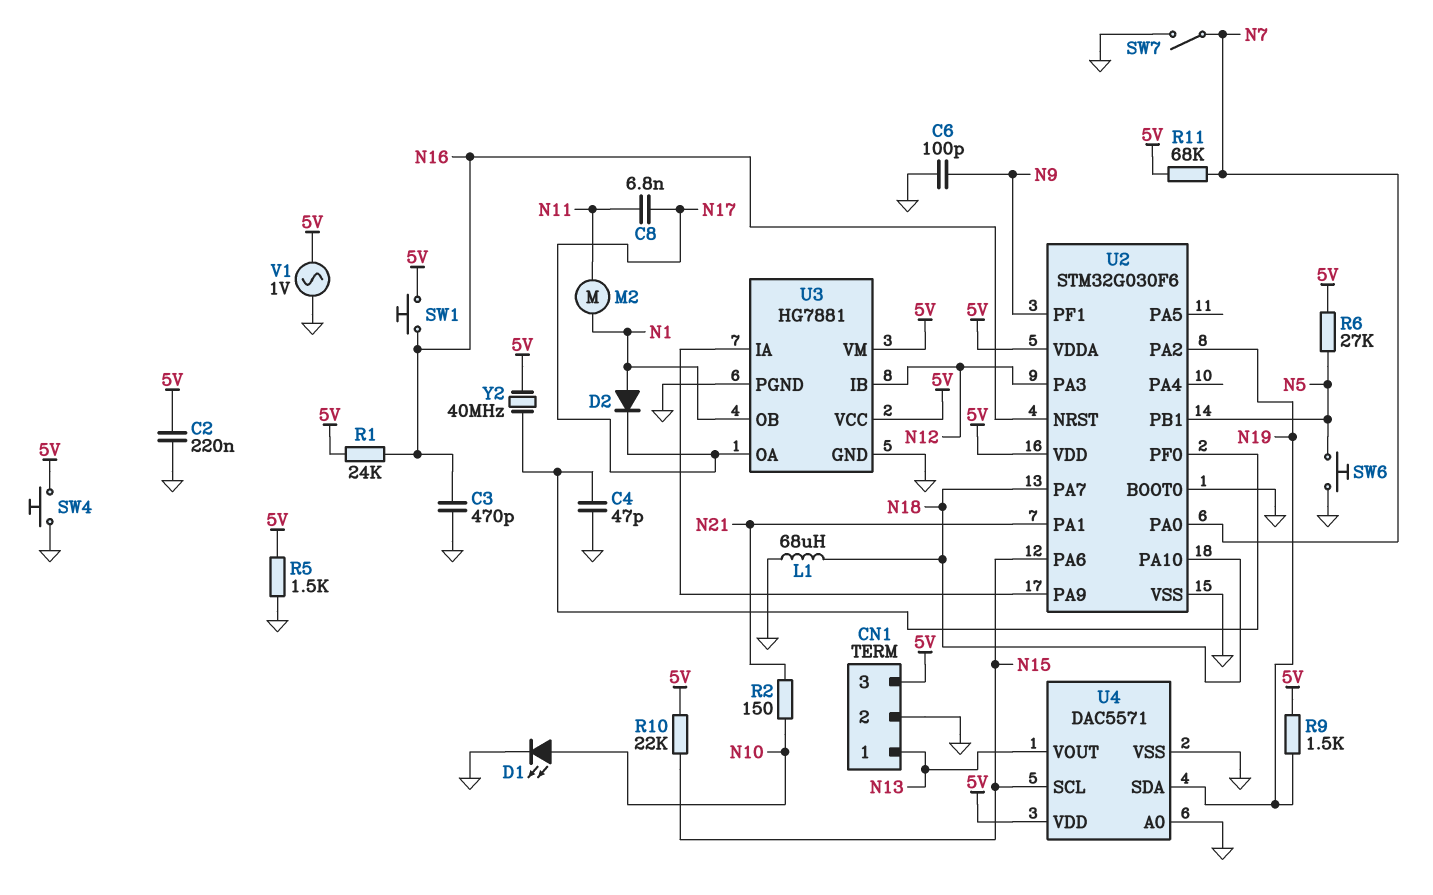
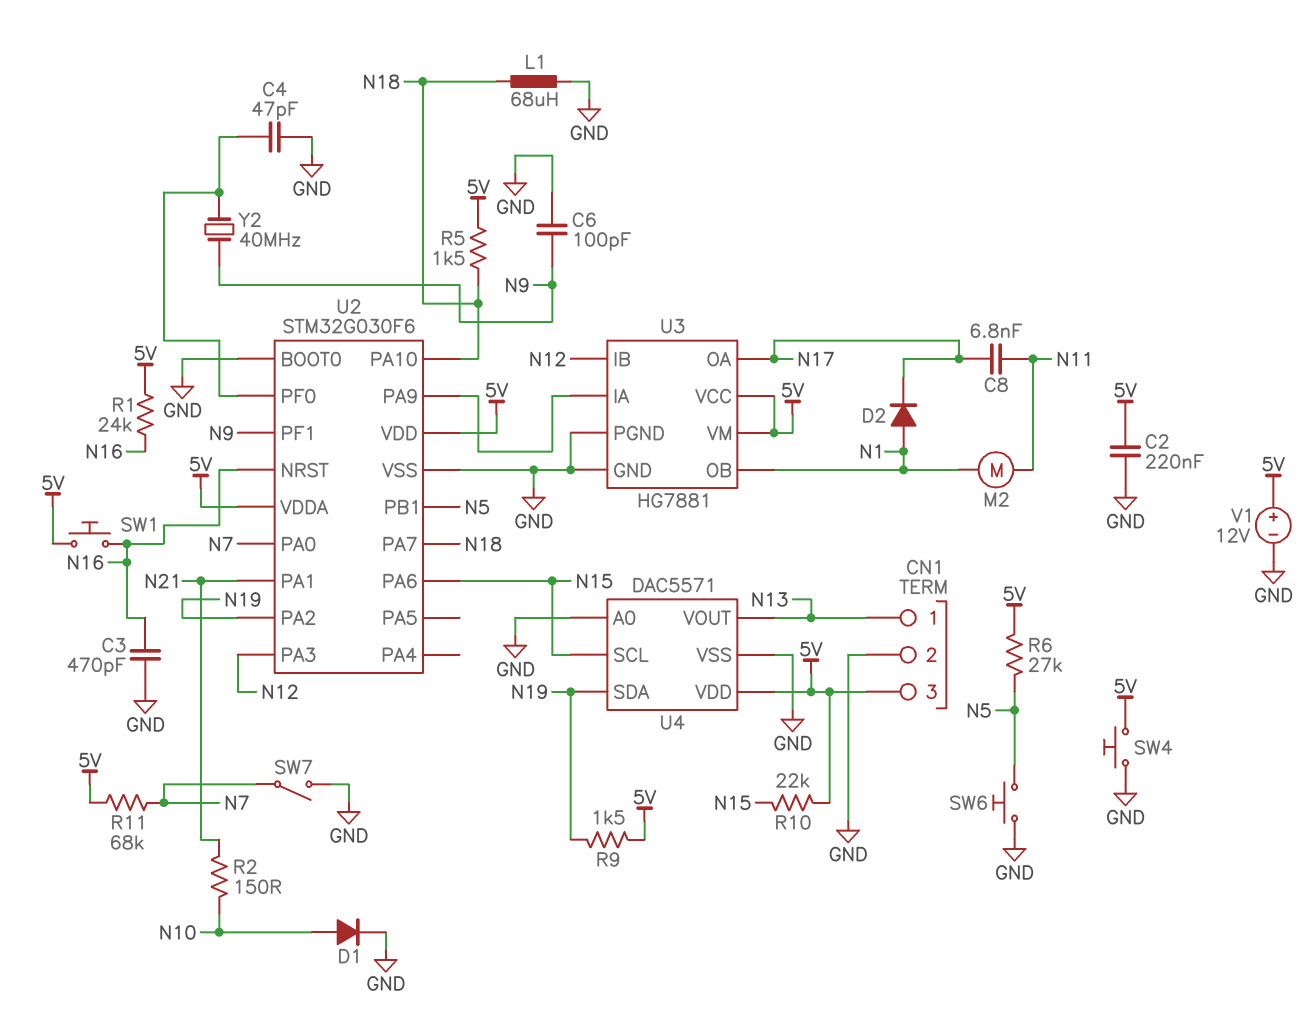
D1: LED (A N10, K GND) -> diode (A N10, K GND)
R5: 1.5k (5V, GND) -> 1.5k (5V, N18)
V1: AC 1V (5V, GND) -> 12V (plus 5V, minus GND)
Y2: 40MHz (5V, U2/PF0) -> 40MHz (N9, U2/PF0)

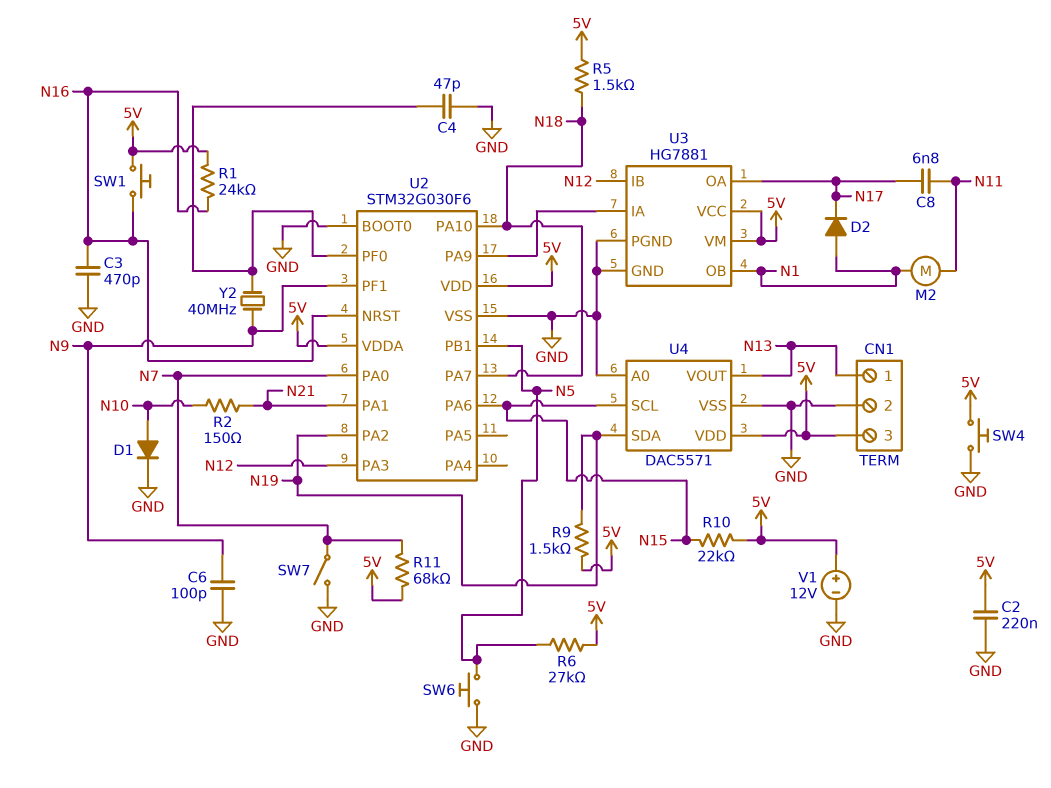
L1: 68uH (GND, N18) -> none

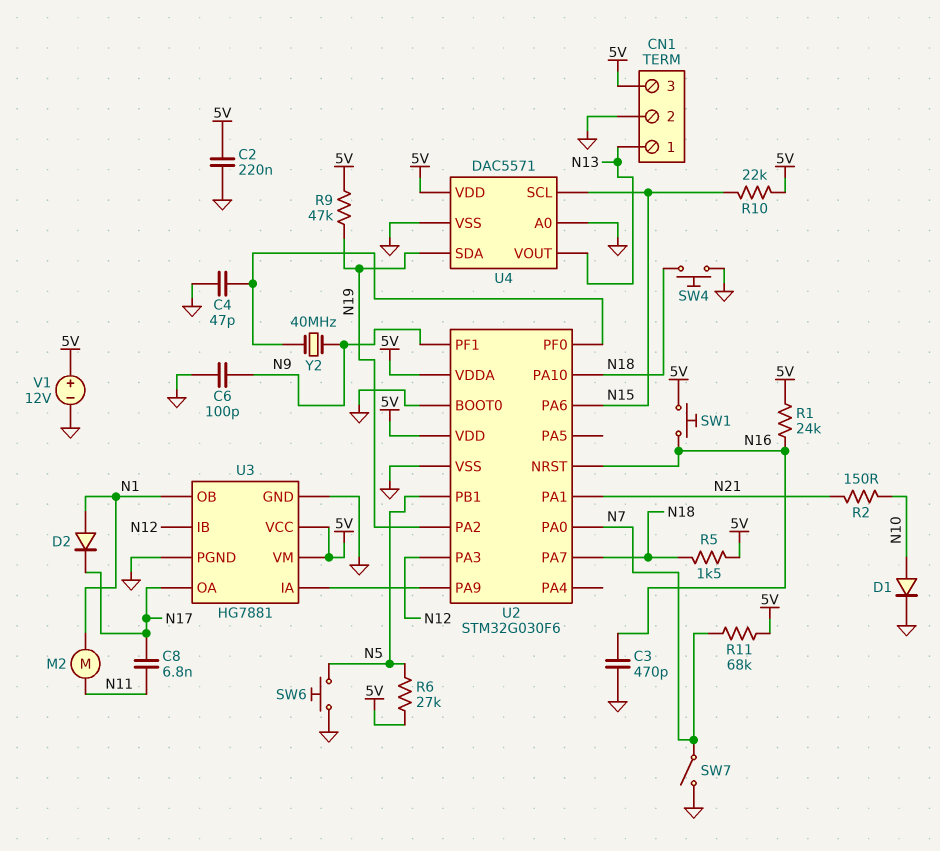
R9: 1.5k (5V, N19) -> 47k (5V, N19)
SW4: button (5V, GND) -> button (GND, N18)

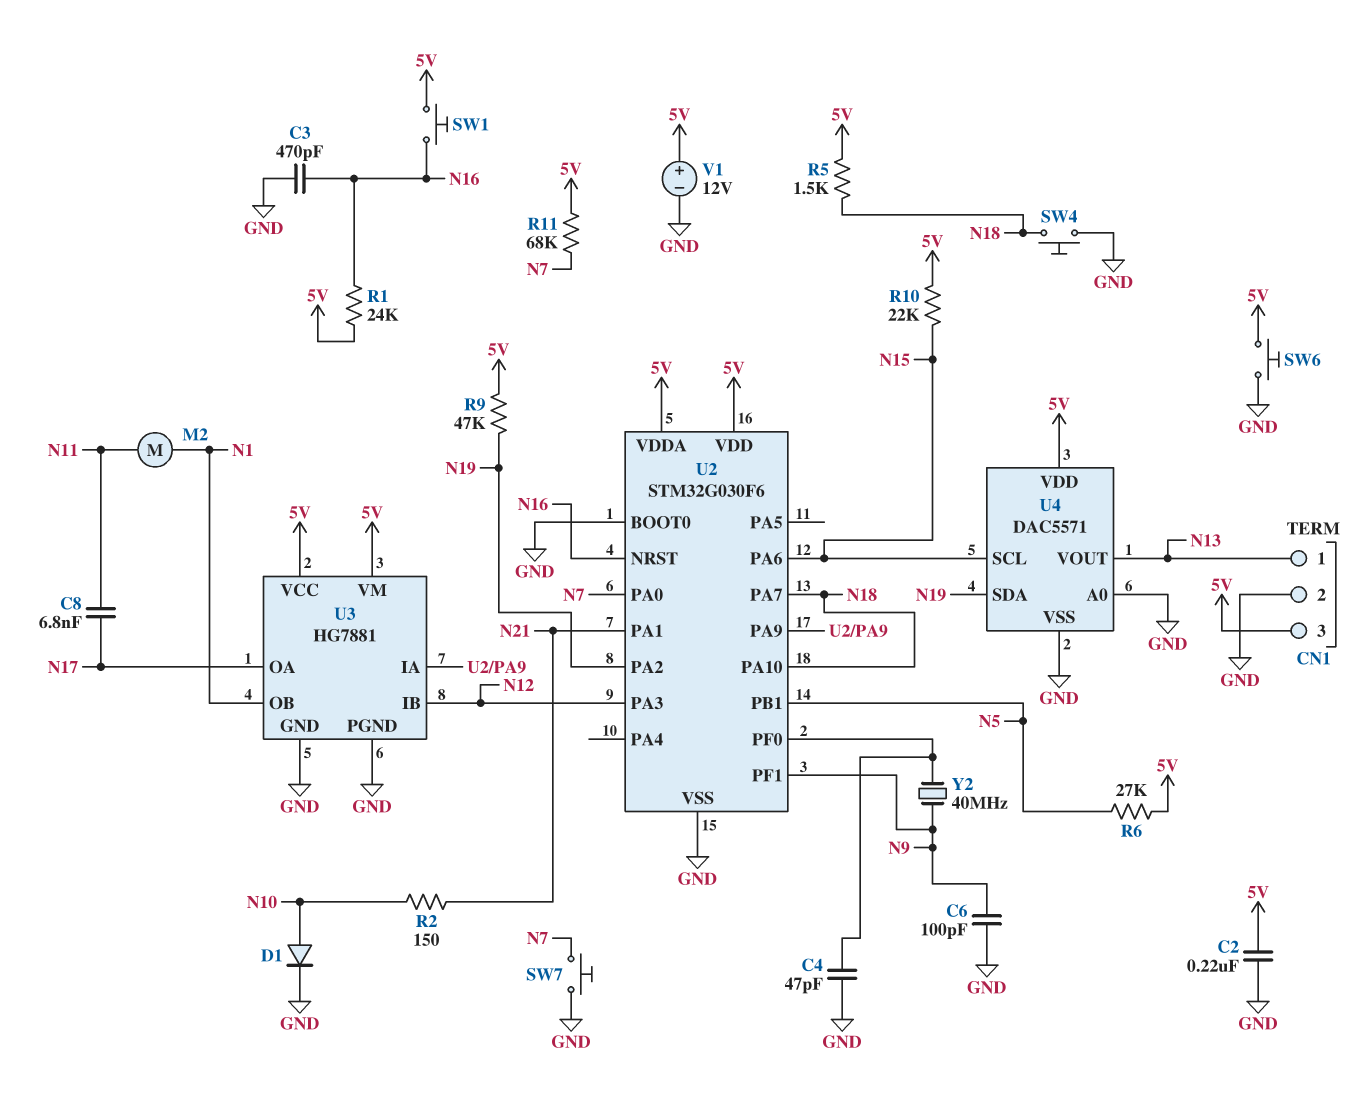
D2: diode (A N1, K N17) -> none
SW6: button (GND, N5) -> button (5V, GND)
SW7: switch (GND, N7) -> button (GND, N7)

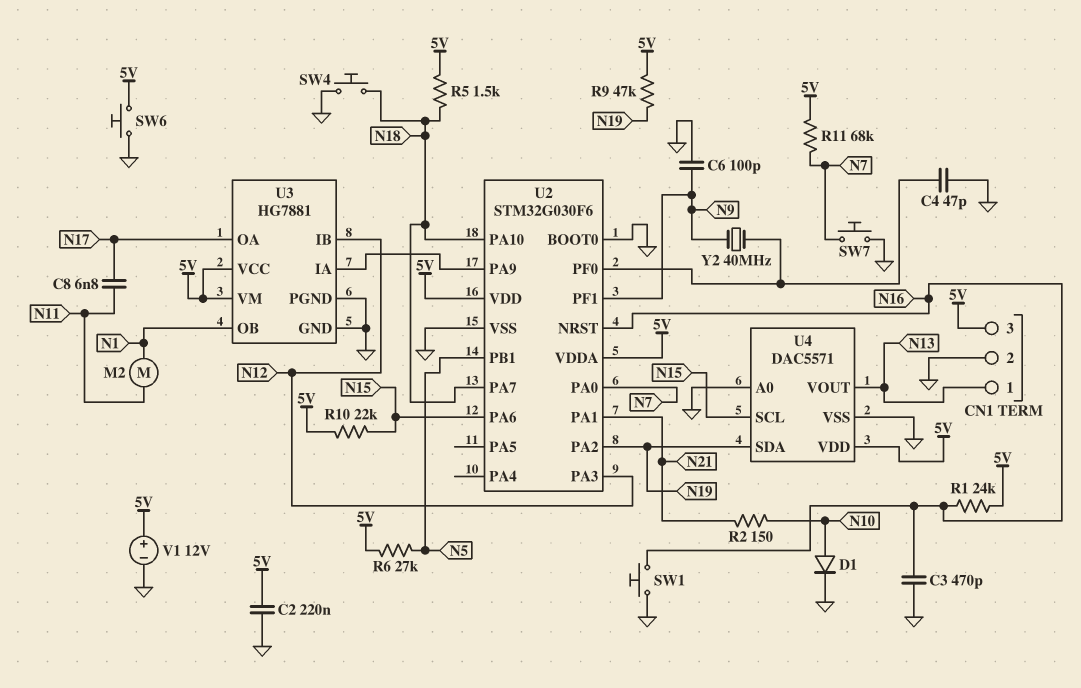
SW1: button (5V, N16) -> button (GND, N16)

